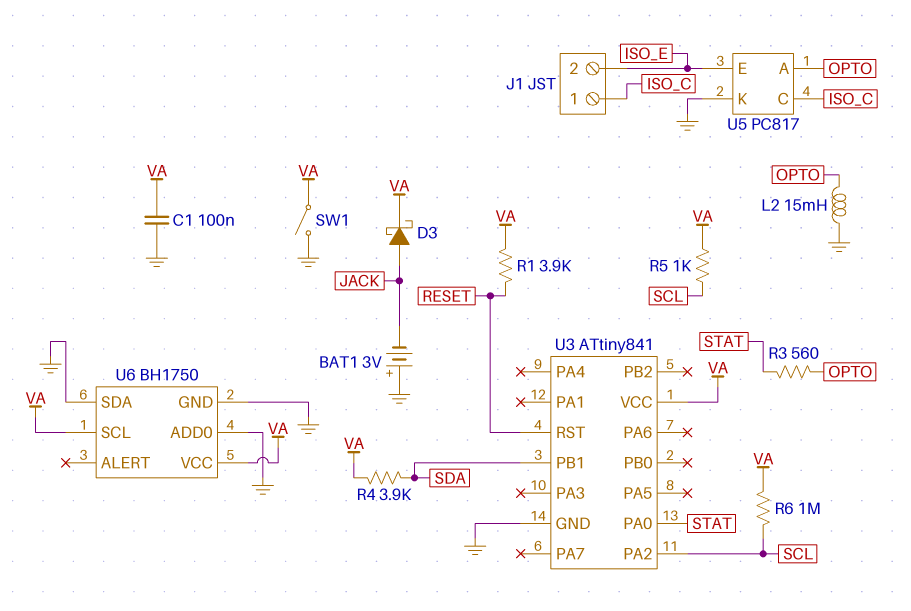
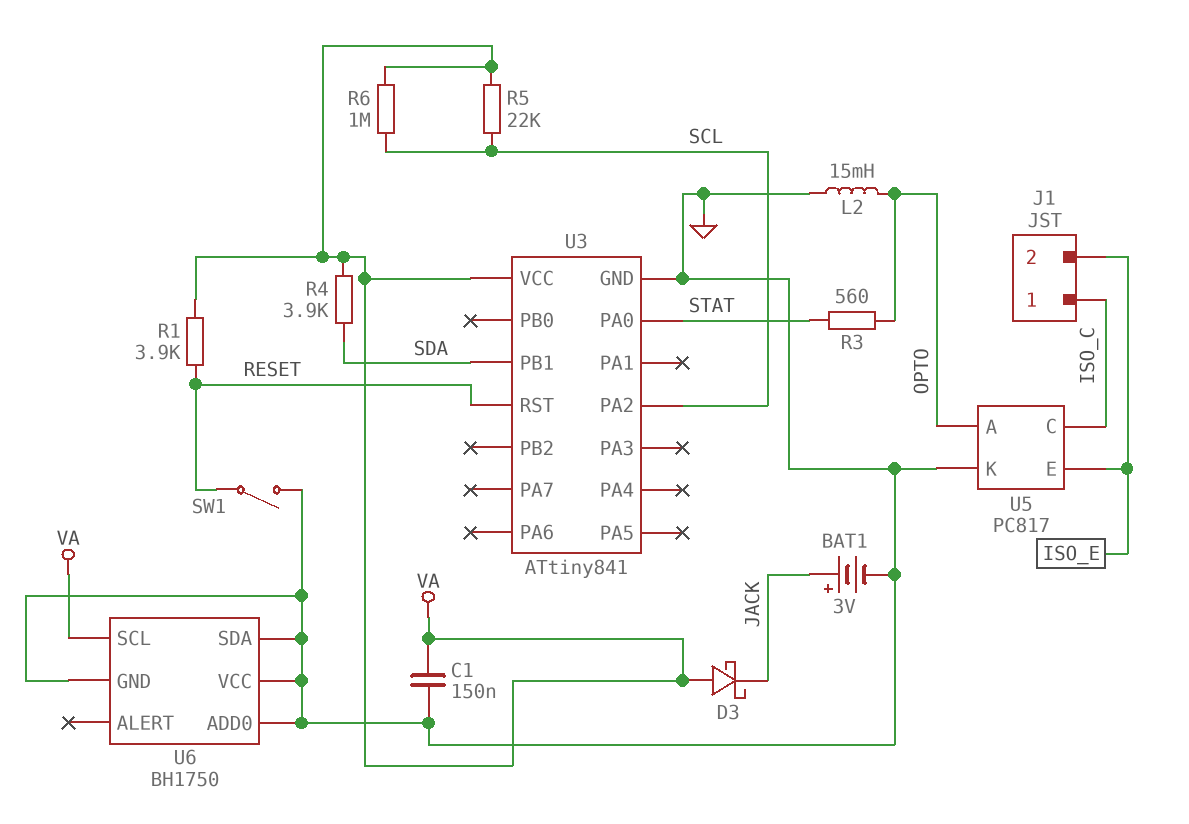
BAT1: 3V (plus GND, minus JACK) -> 3V (plus JACK, minus GND)
C1: 100nF (GND, VA) -> 150nF (GND, VA)
D3: schottky (A JACK, K VA) -> schottky (A VA, K JACK)
R5: 1k (SCL, VA) -> 22k (SCL, VA)
SW1: switch (GND, VA) -> switch (GND, RESET)
U6 pin VCC: VA -> GND

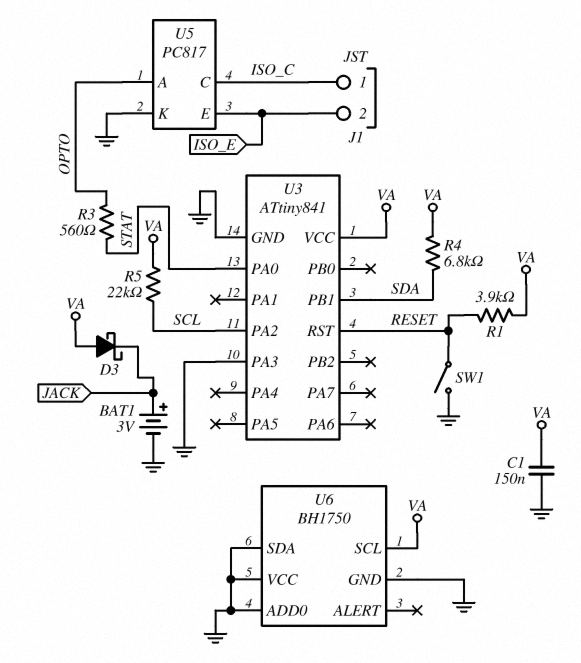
L2: 15mH (GND, OPTO) -> none
R4: 3.9k (SDA, VA) -> 6.8k (SDA, VA)
R6: 1M (SCL, VA) -> none
U3 pin PA3: none -> GND

